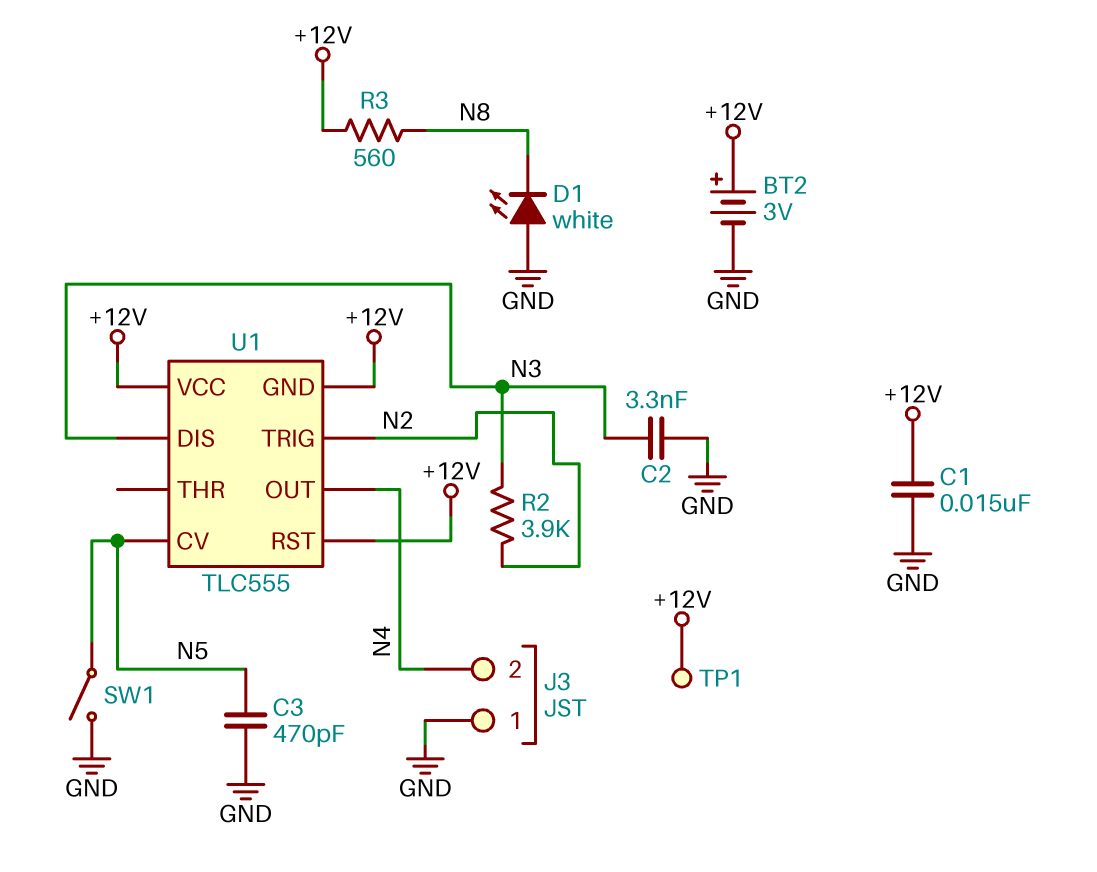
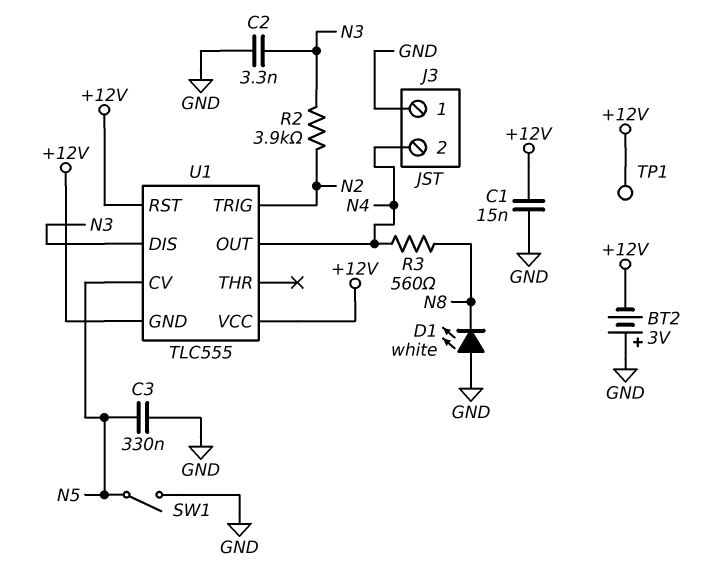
BT2: 3V (plus +12V, minus GND) -> 3V (plus GND, minus +12V)
C3: 470pF (GND, N5) -> 330nF (GND, N5)
R3: 560 (+12V, N8) -> 560 (N4, N8)

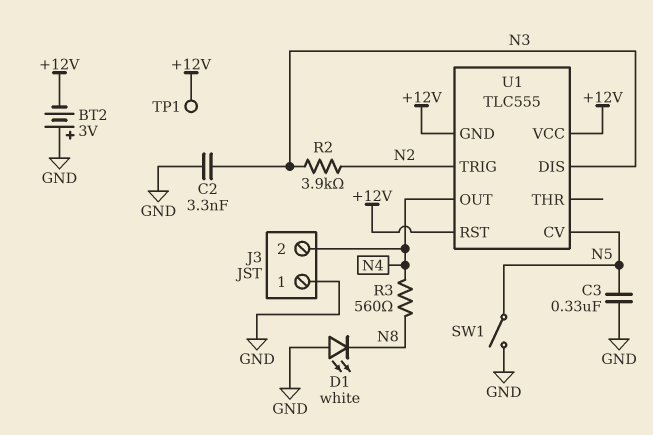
C1: 15nF (+12V, GND) -> none

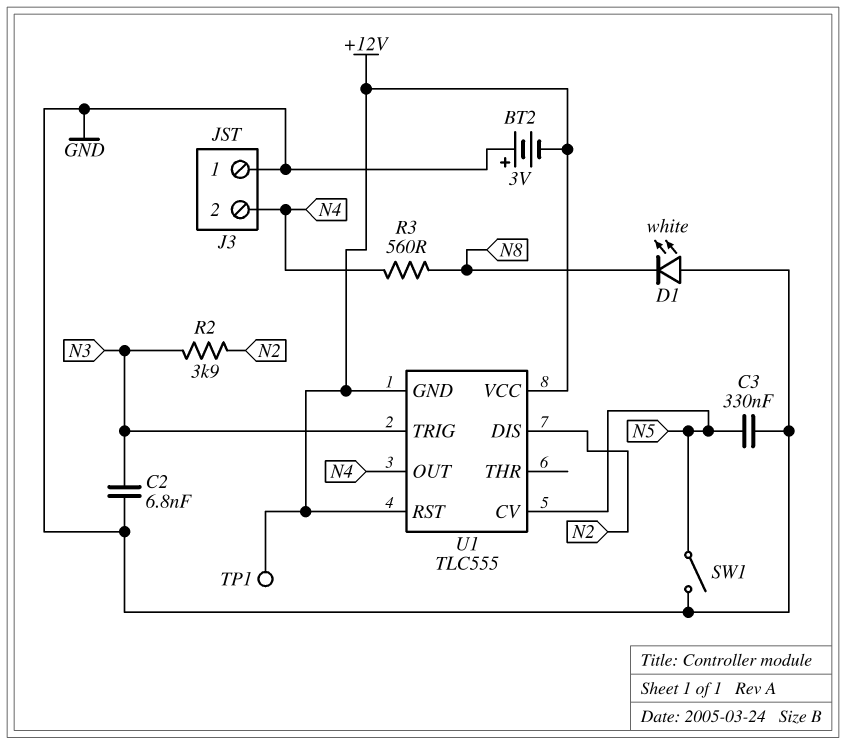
C2: 3.3nF (GND, N3) -> 6.8nF (GND, N3)
U1 pin DIS: N3 -> N2
U1 pin TRIG: N2 -> N3

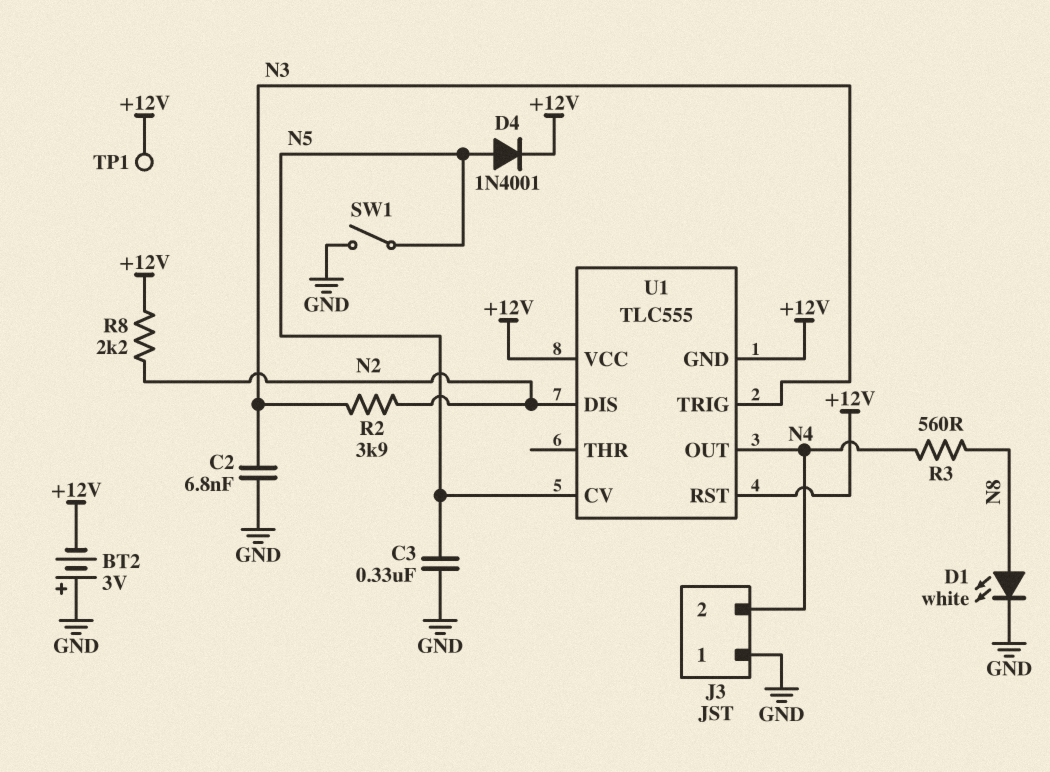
D1: LED white (A GND, K N8) -> LED white (A N8, K GND)
D4: none -> diode 1N4001 (A N5, K +12V)
R8: none -> 2.2k (+12V, N2)

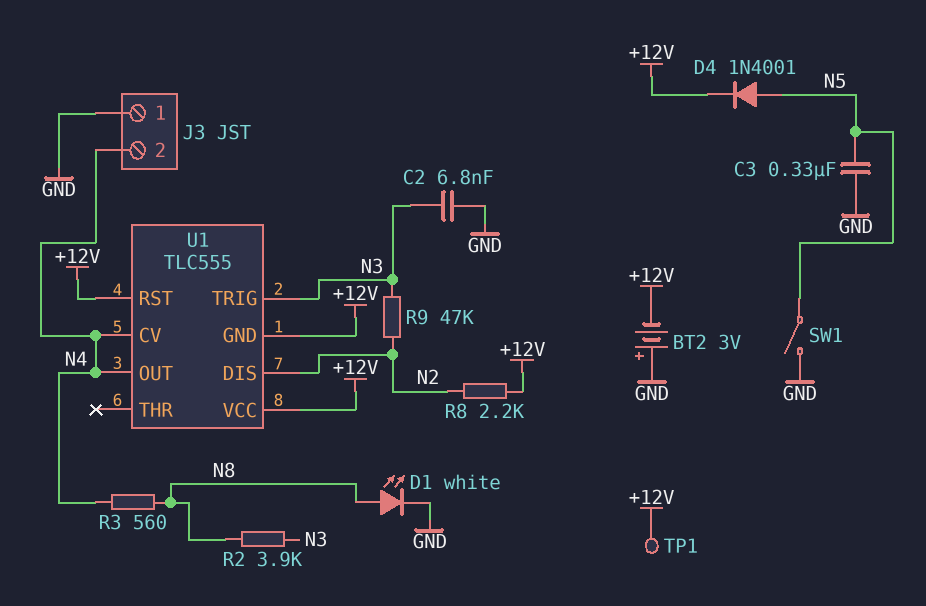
R2: 3.9k (N2, N3) -> 3.9k (N3, N8)
R9: none -> 47k (N2, N3)
U1 pin CV: N5 -> N4

